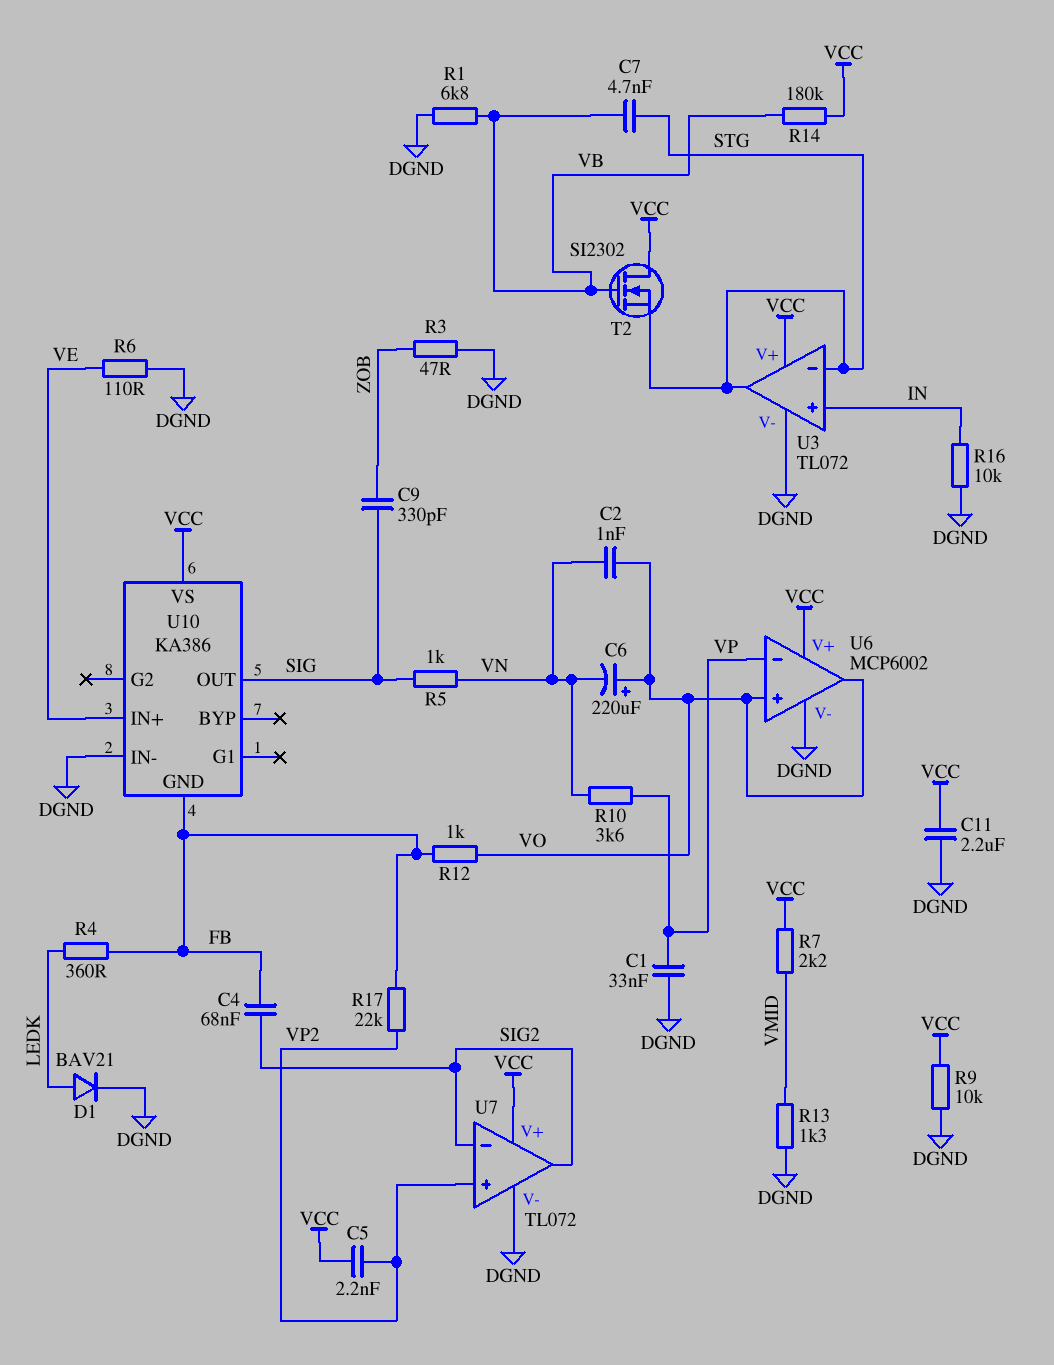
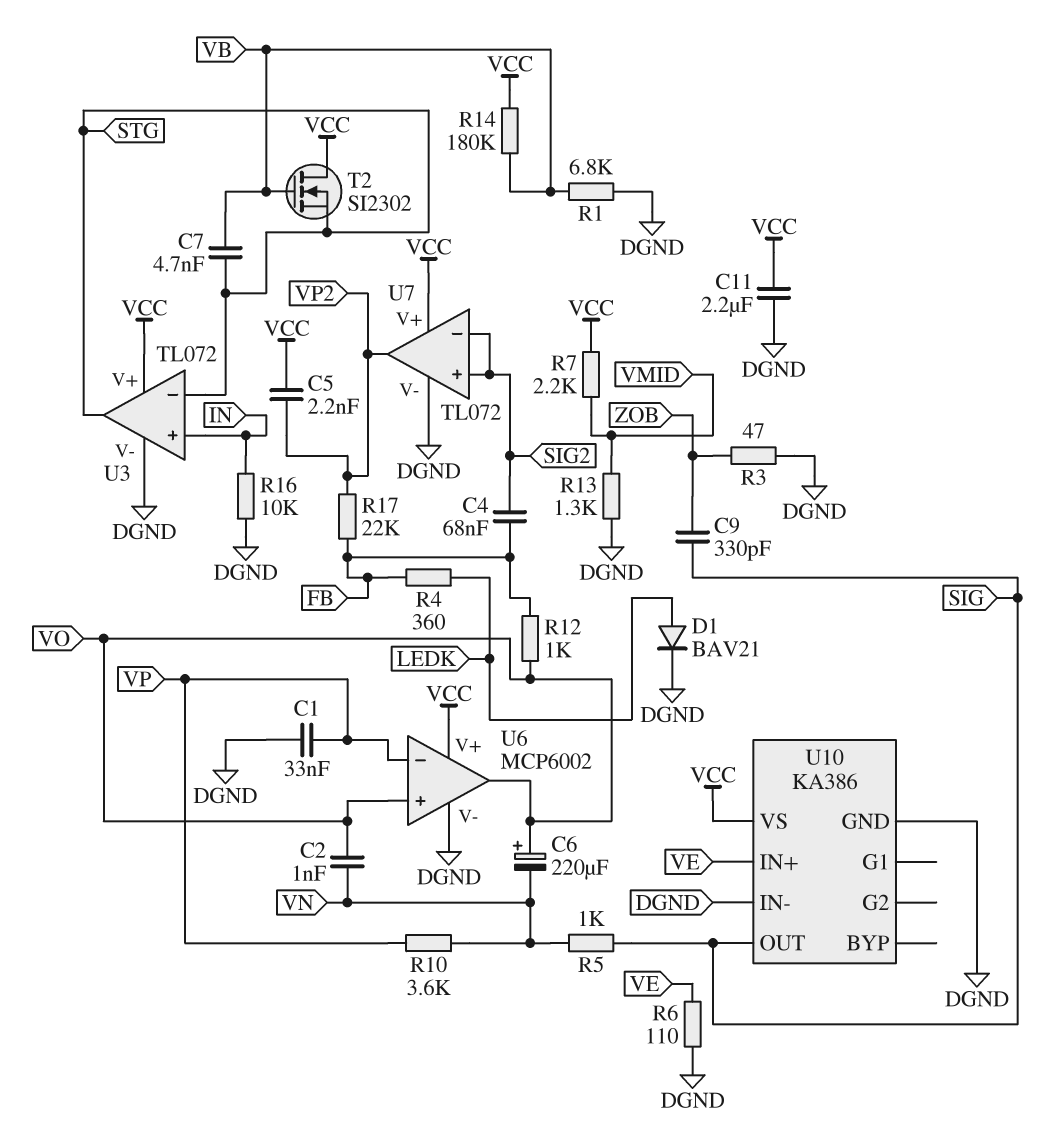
R9: 10k (DGND, VCC) -> none
U7 pin in+: VP2 -> SIG2
U7 pin out: SIG2 -> VP2
U10 pin GND: FB -> DGND

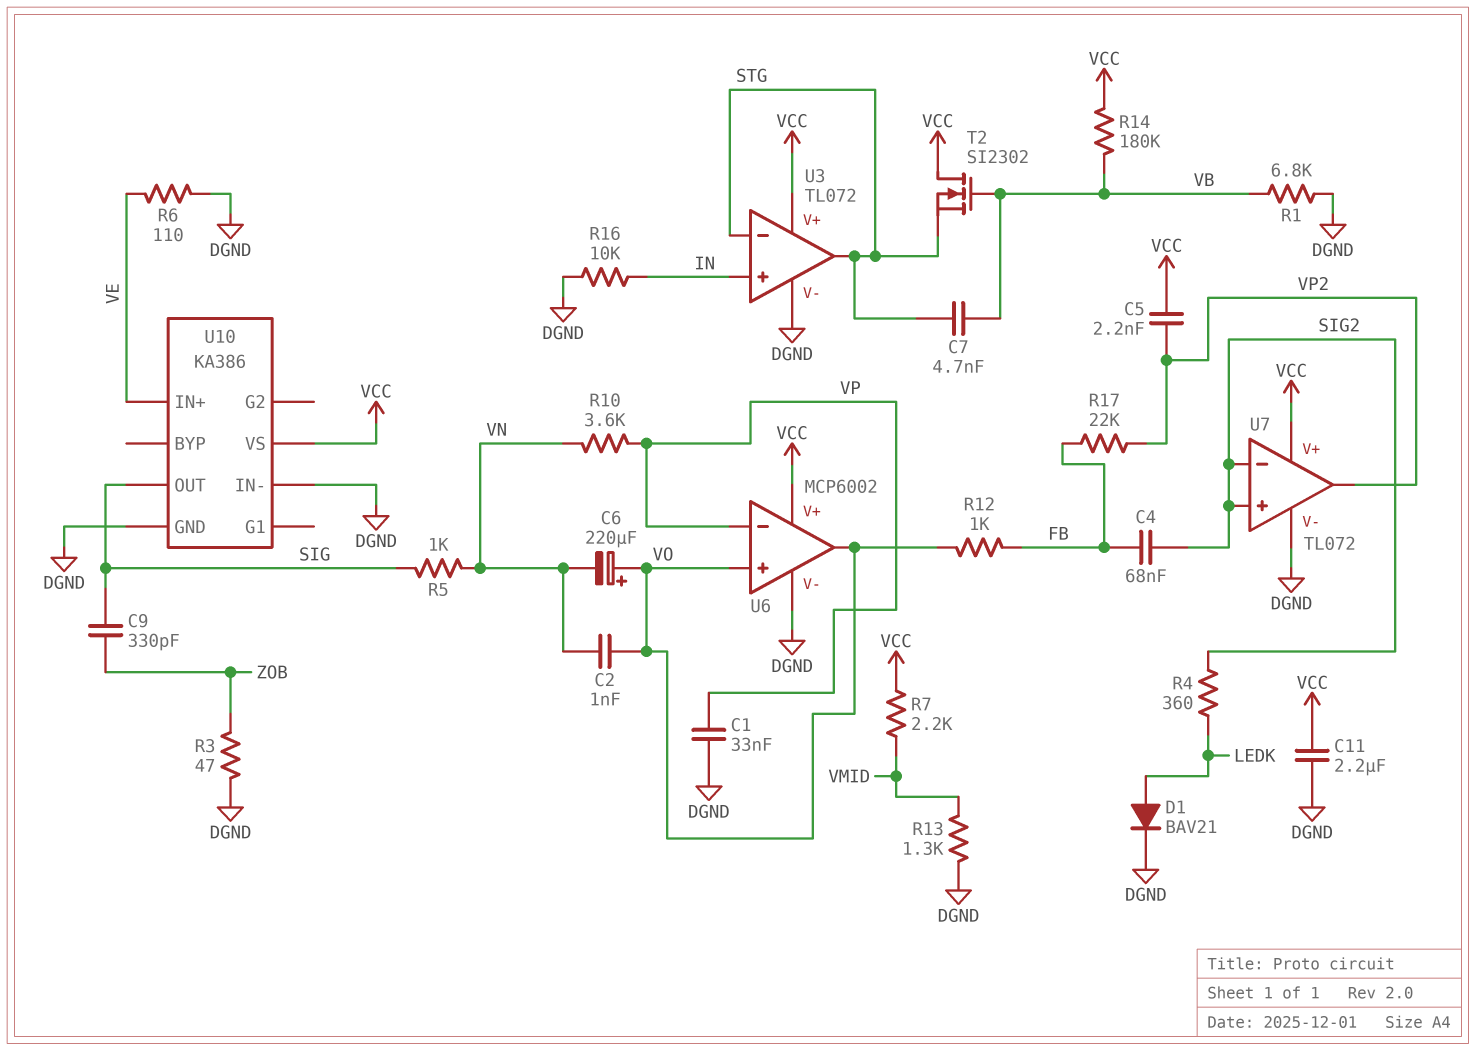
R4: 360 (FB, LEDK) -> 360 (LEDK, SIG2)

